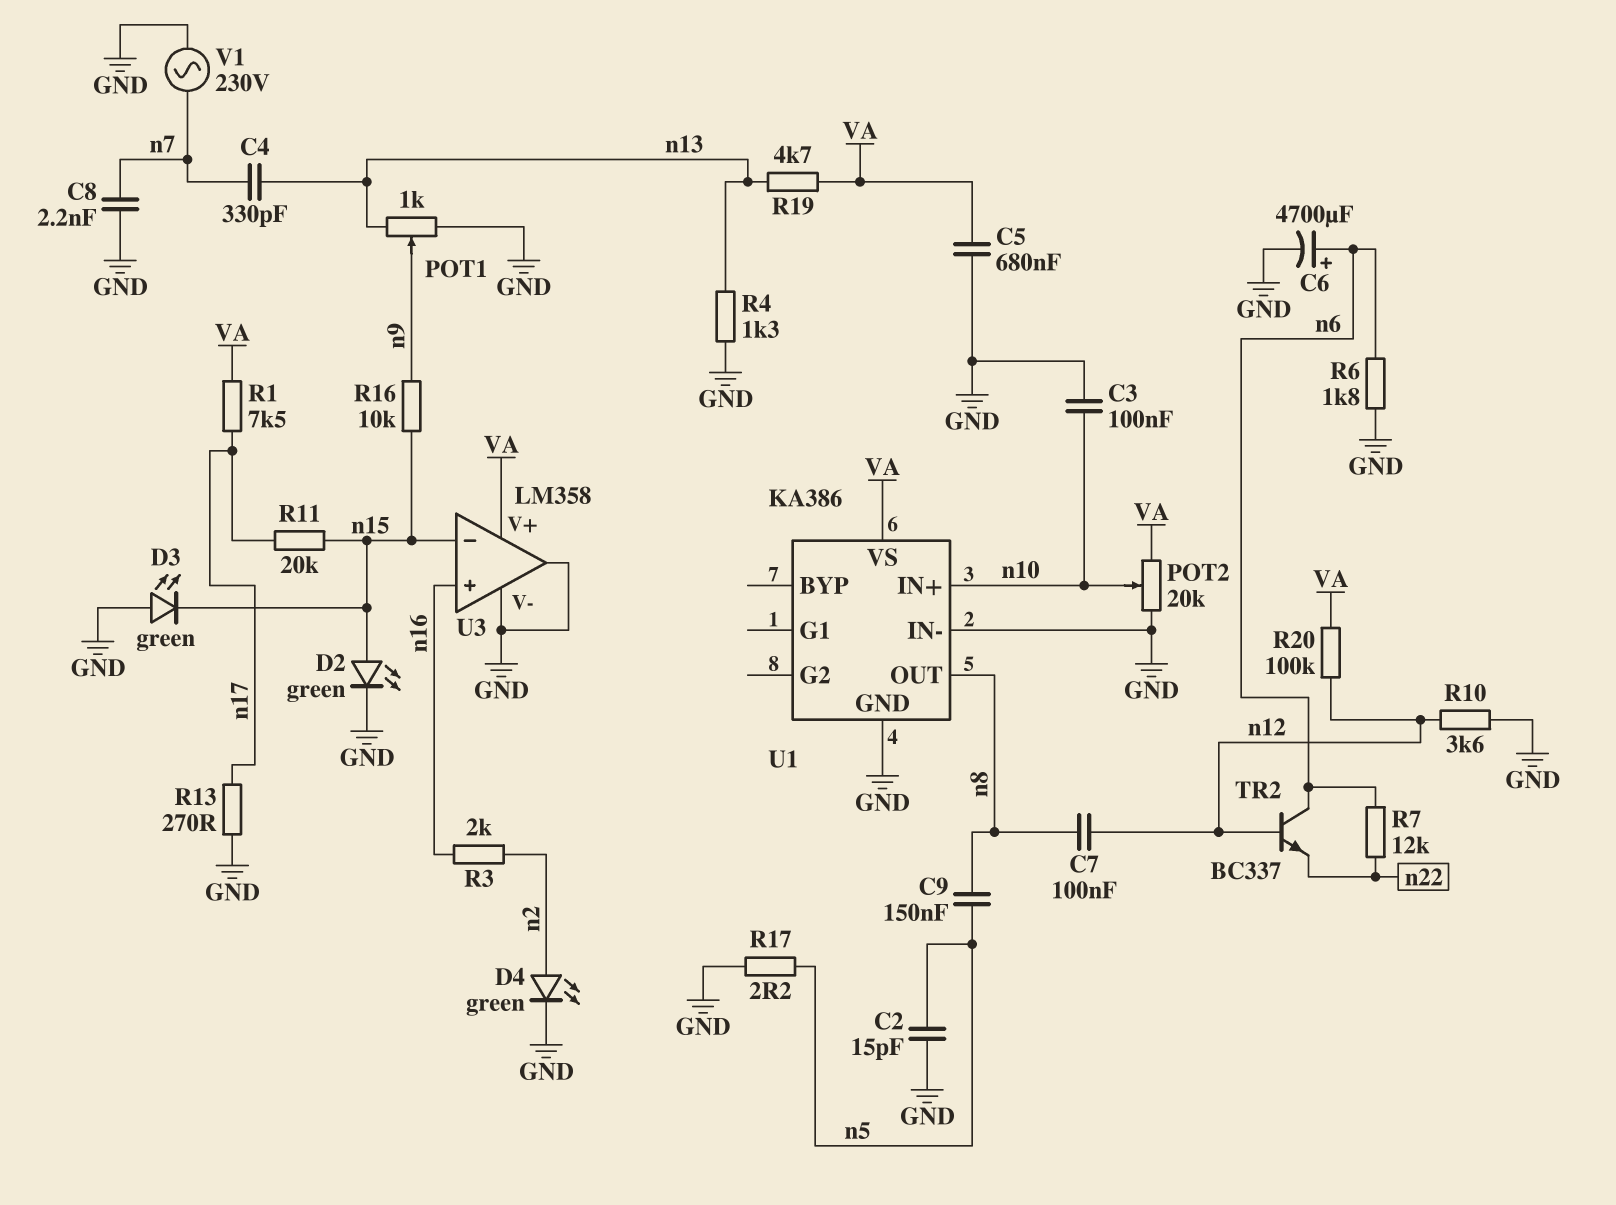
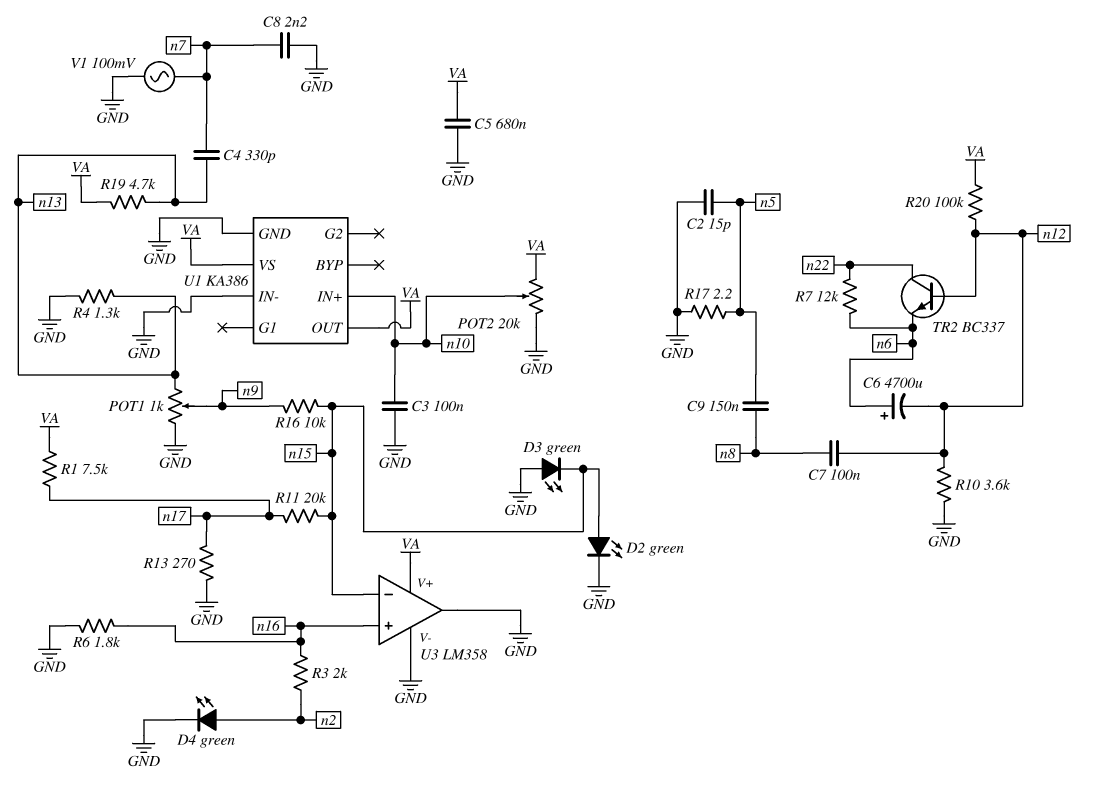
C6: 4700uF (plus n6, minus GND) -> 4700uF (plus n6, minus n12)
R6: 1.8k (GND, n6) -> 1.8k (GND, n16)
TR2: NPN BC337 (B n12, C n6, E n22) -> NPN BC337 (B n12, C n22, E n6)
U1 pin OUT: n8 -> VA
V1: AC 230V (GND, n7) -> AC 100mV (GND, n7)

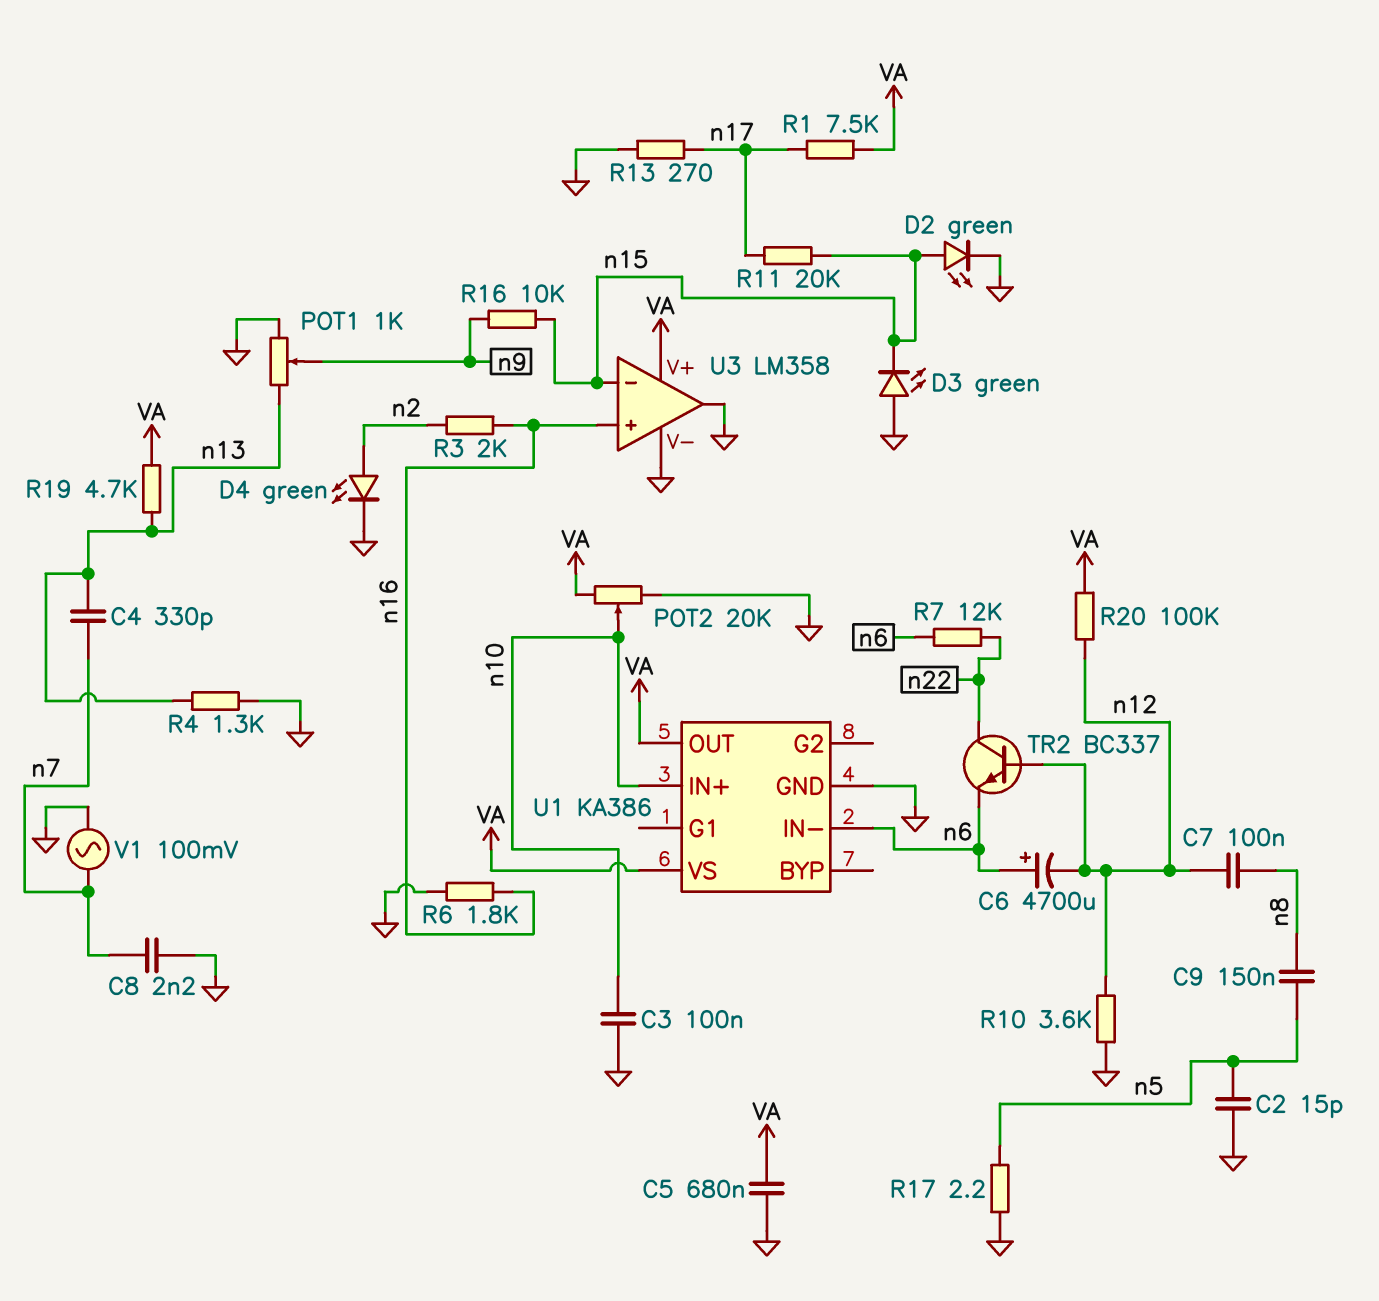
U1 pin IN-: GND -> n6

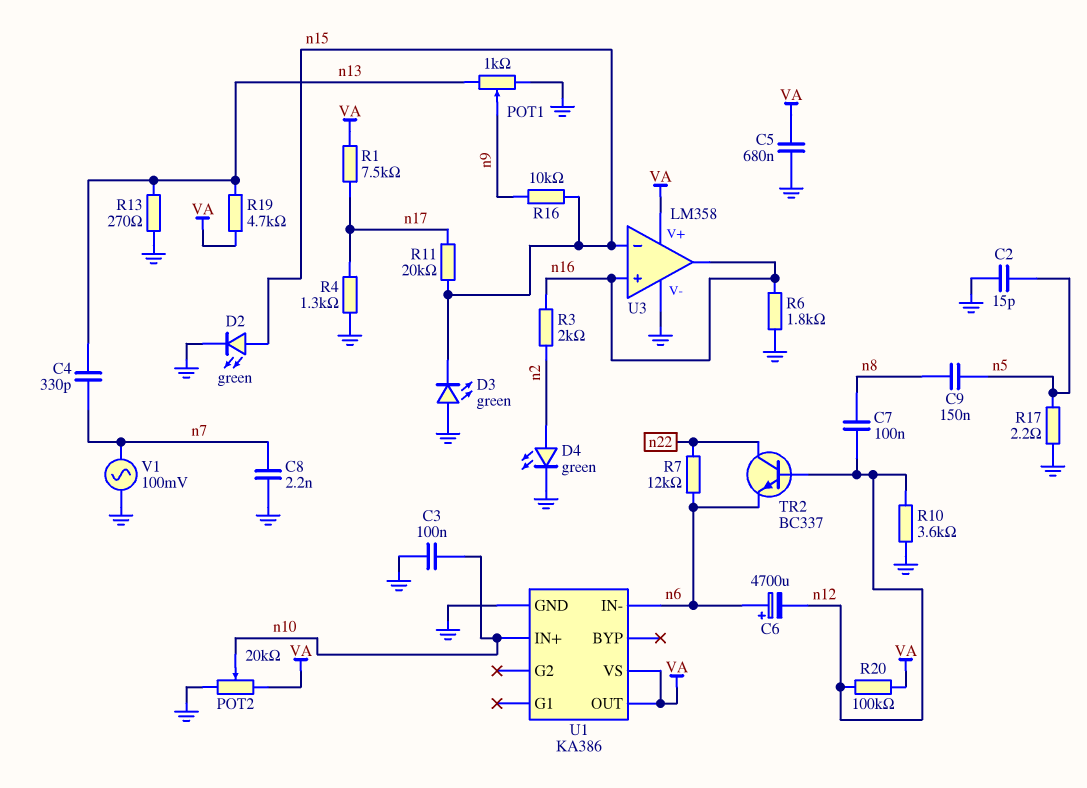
R4: 1.3k (GND, n13) -> 1.3k (GND, n17)
R13: 270 (GND, n17) -> 270 (GND, n13)
U3 pin out: GND -> n16

